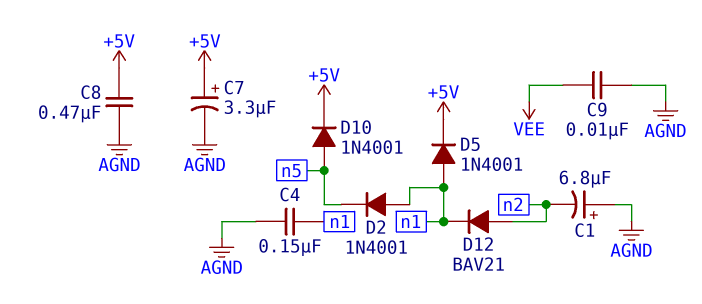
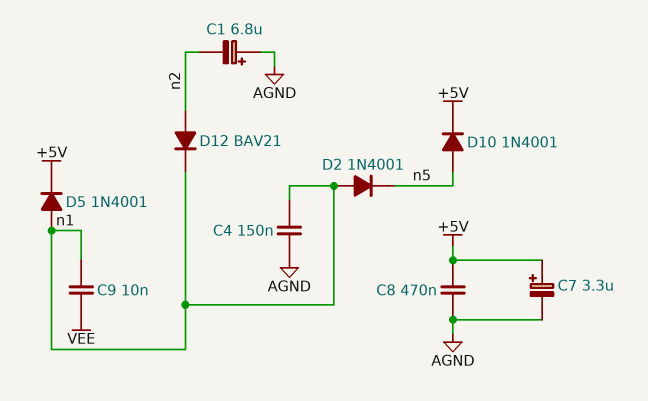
C9: 10nF (AGND, VEE) -> 10nF (VEE, n1)

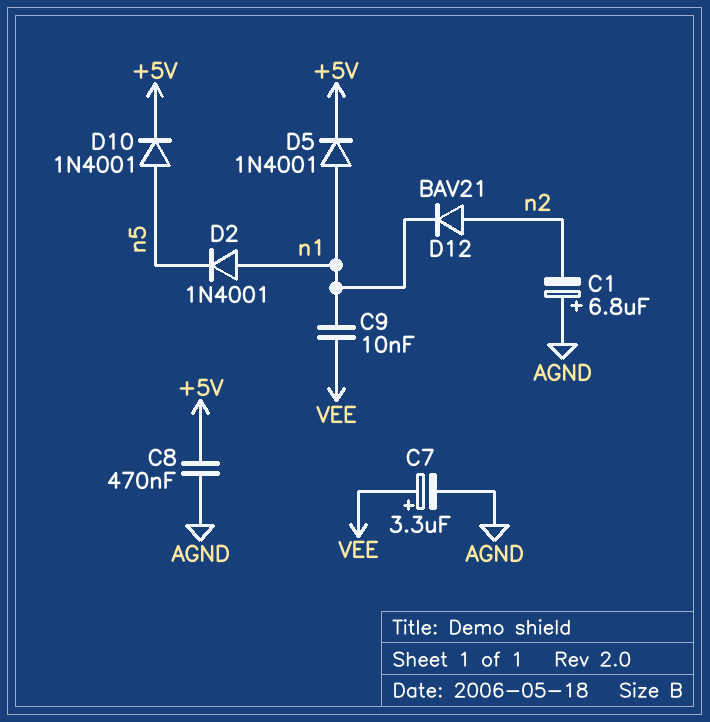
C4: 150nF (AGND, n1) -> none
C7: 3.3uF (plus +5V, minus AGND) -> 3.3uF (plus VEE, minus AGND)

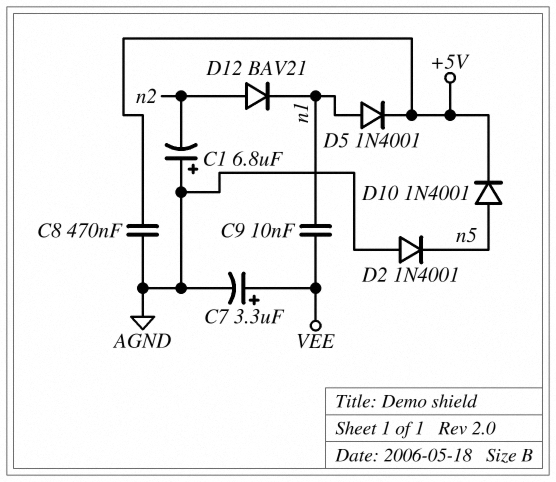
D2: diode 1N4001 (A n1, K n5) -> diode 1N4001 (A AGND, K n5)

